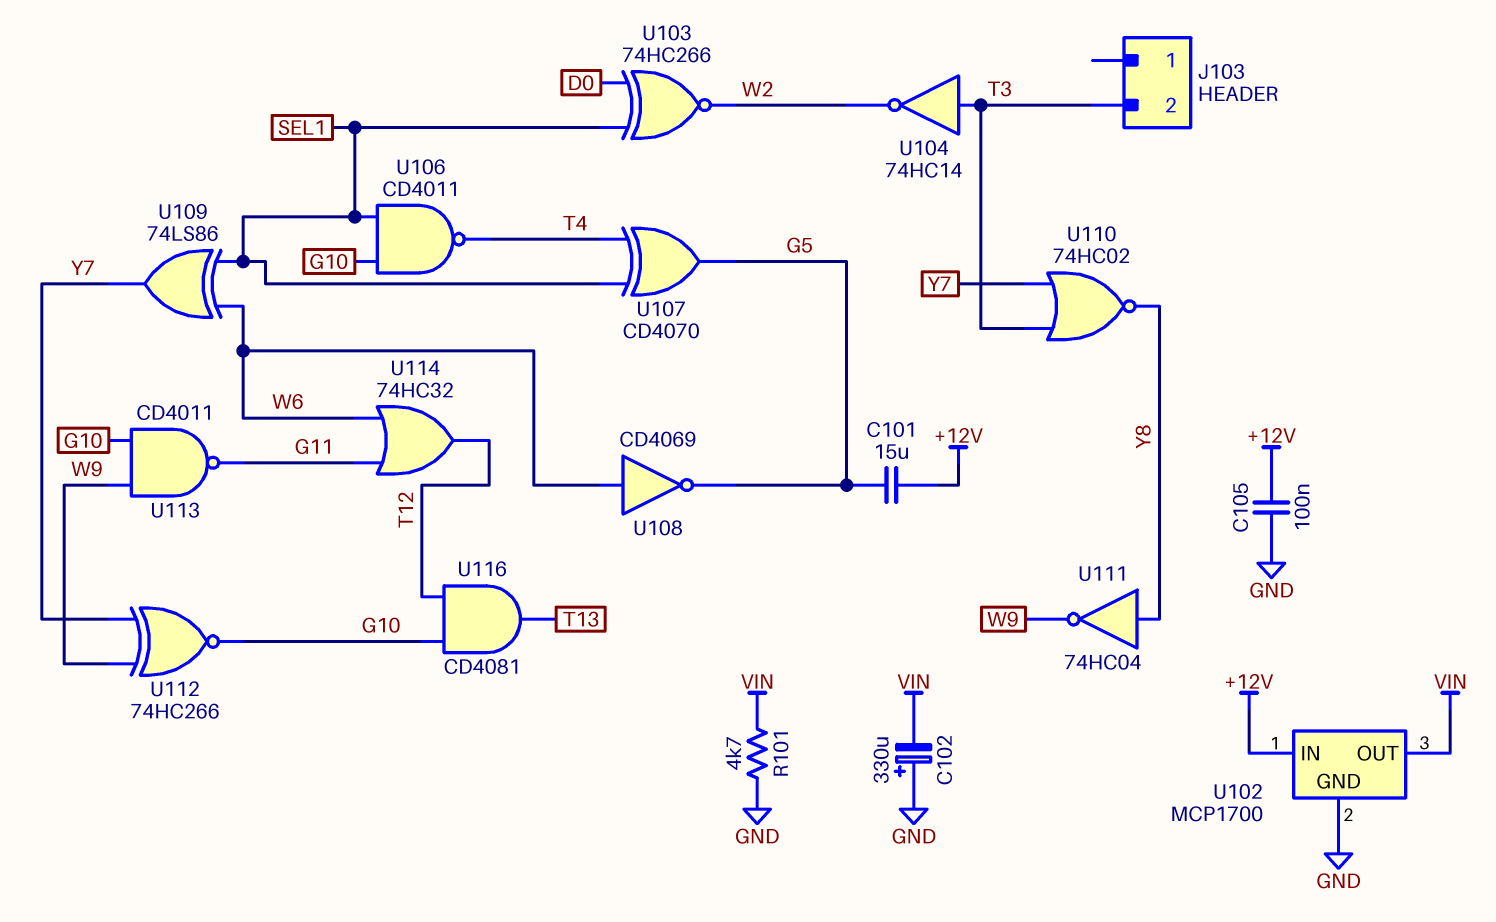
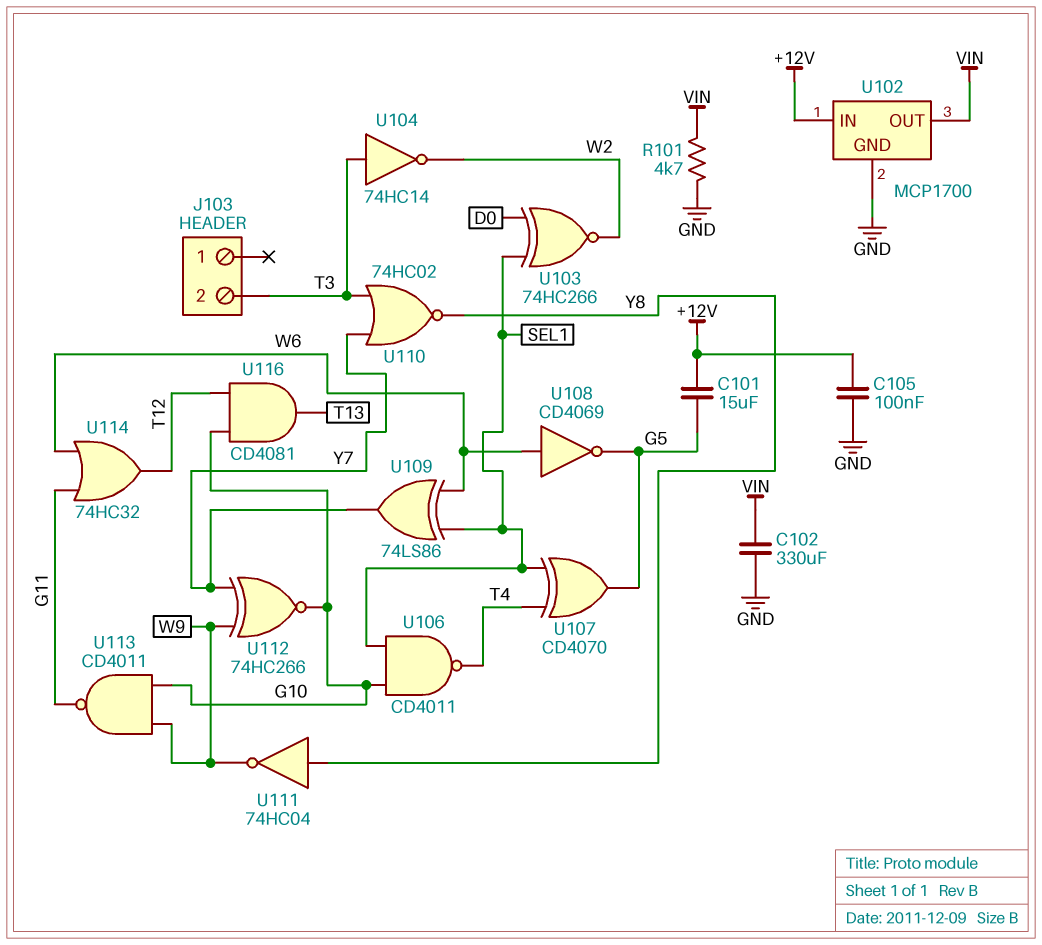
C102: 330uF (plus GND, minus VIN) -> 330uF (GND, VIN)

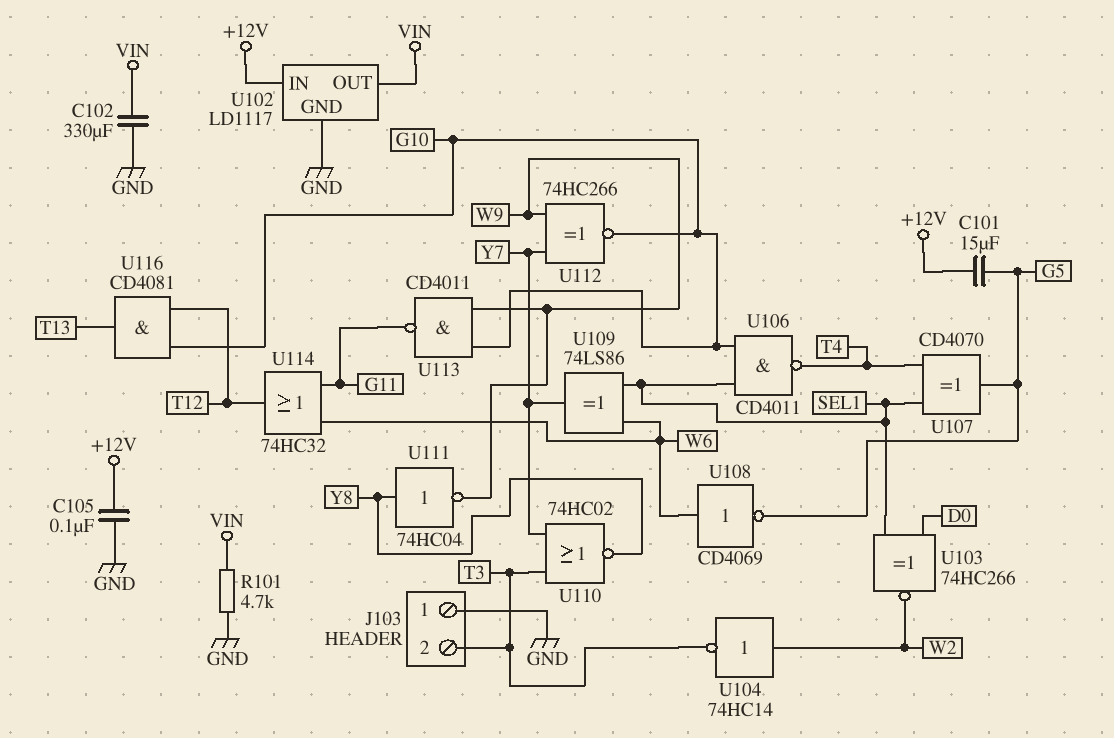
J103 pin 1: none -> GND
U102: MCP1700 -> LD1117
U104: NOT 74HC14 (in T3, out W2) -> NOT 74HC14 (in W2, out T3)

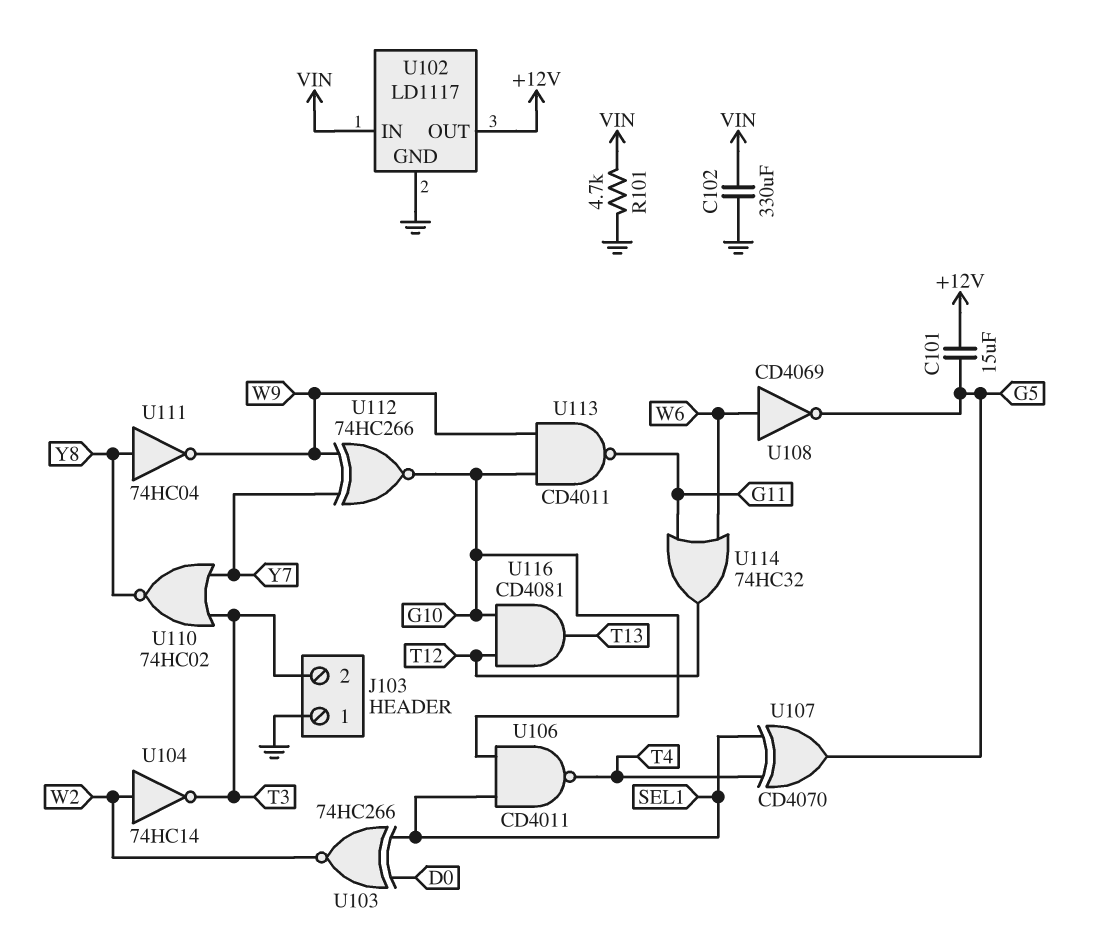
C105: 100nF (+12V, GND) -> none
U102 pin IN: +12V -> VIN
U102 pin OUT: VIN -> +12V
U109: XOR 74LS86 (in SEL1, in W6, out Y7) -> none

